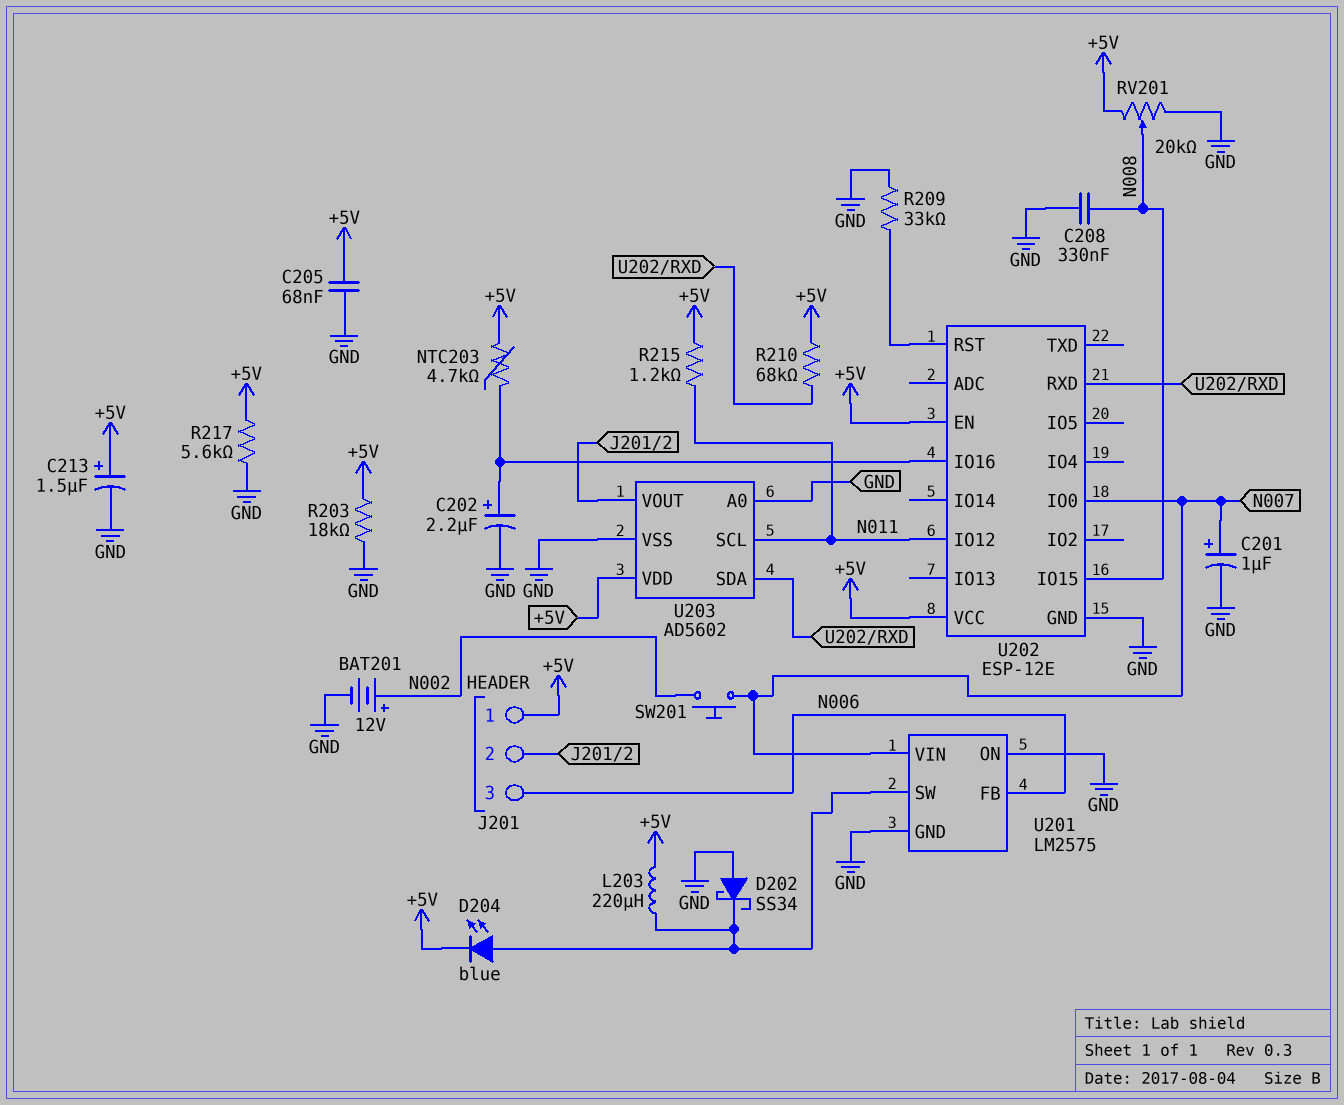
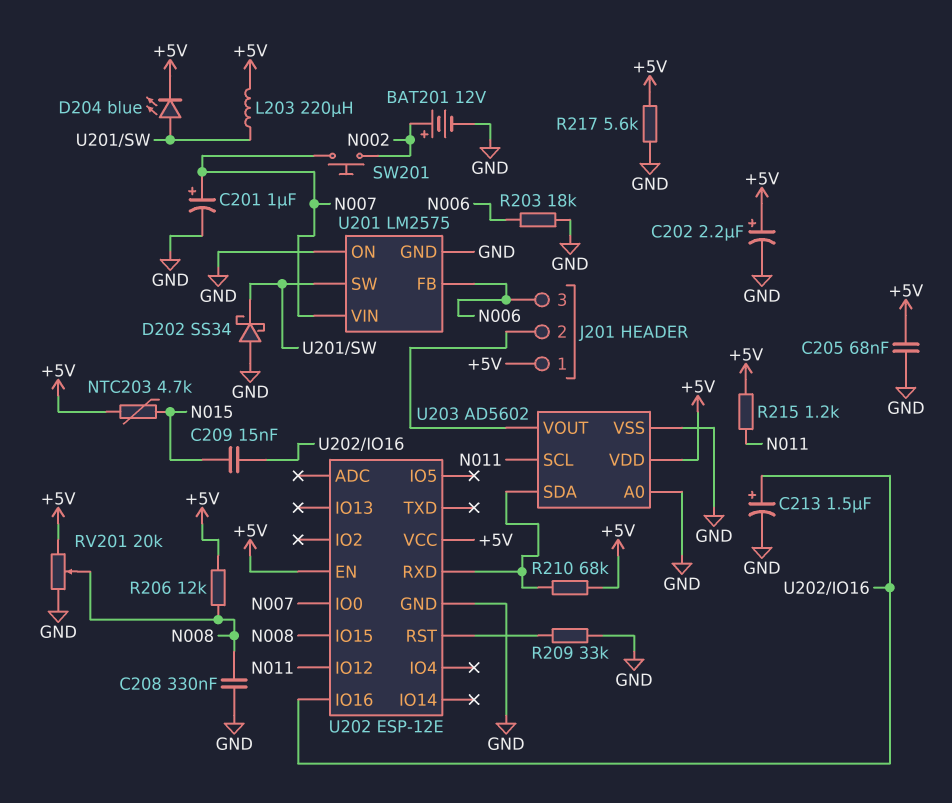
C202: 2.2uF (plus U202/IO16, minus GND) -> 2.2uF (plus +5V, minus GND)
C209: none -> 15nF (N015, U202/IO16)
C213: 1.5uF (plus +5V, minus GND) -> 1.5uF (plus U202/IO16, minus GND)
NTC203: 4.7k (+5V, U202/IO16) -> 4.7k (+5V, N015)
R203: 18k (+5V, GND) -> 18k (GND, N006)
R206: none -> 12k (+5V, N008)

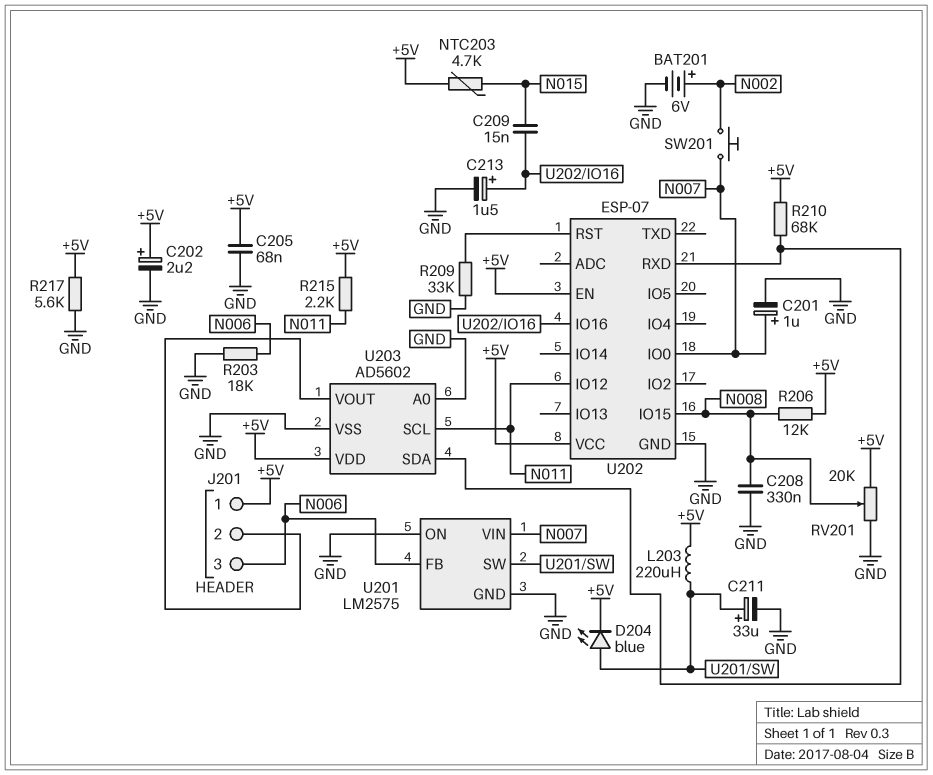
BAT201: 12V (plus N002, minus GND) -> 6V (plus N002, minus GND)
C211: none -> 33uF (plus U201/SW, minus GND)
D202: schottky SS34 (A GND, K U201/SW) -> none
R215: 1.2k (+5V, N011) -> 2.2k (+5V, N011)
U202: ESP-12E -> ESP-07

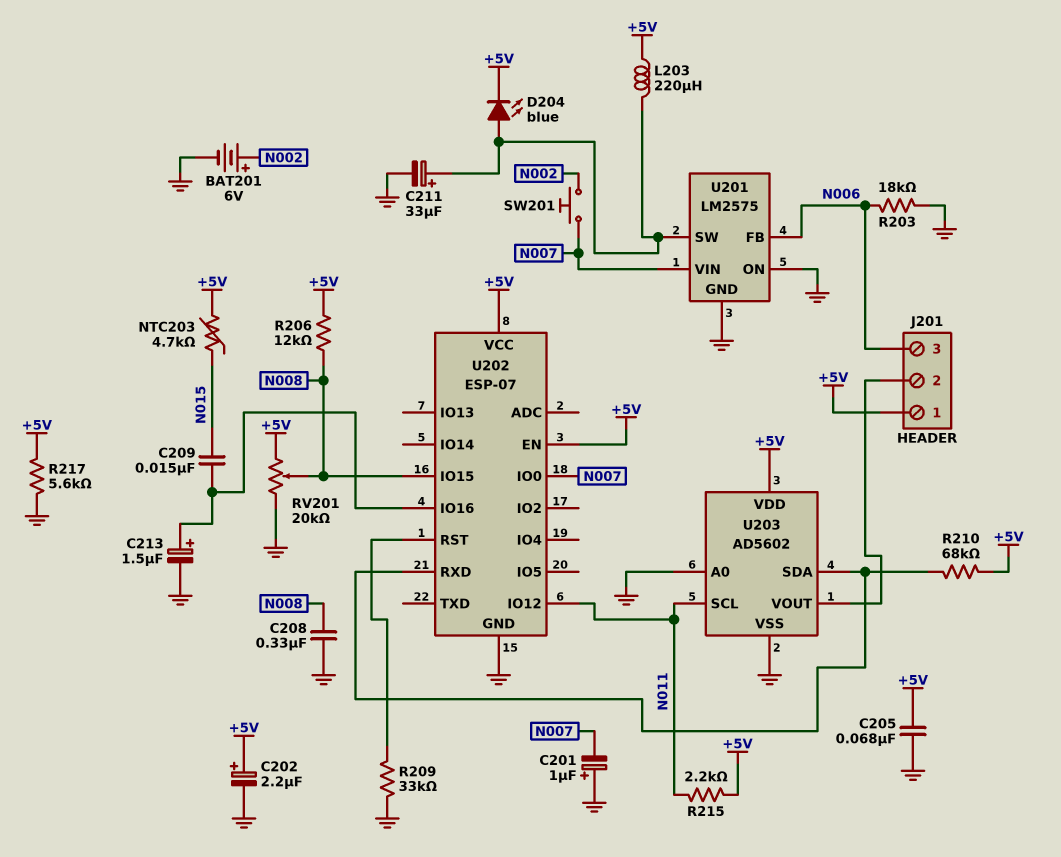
C201: 1uF (plus N007, minus GND) -> 1uF (plus GND, minus N007)

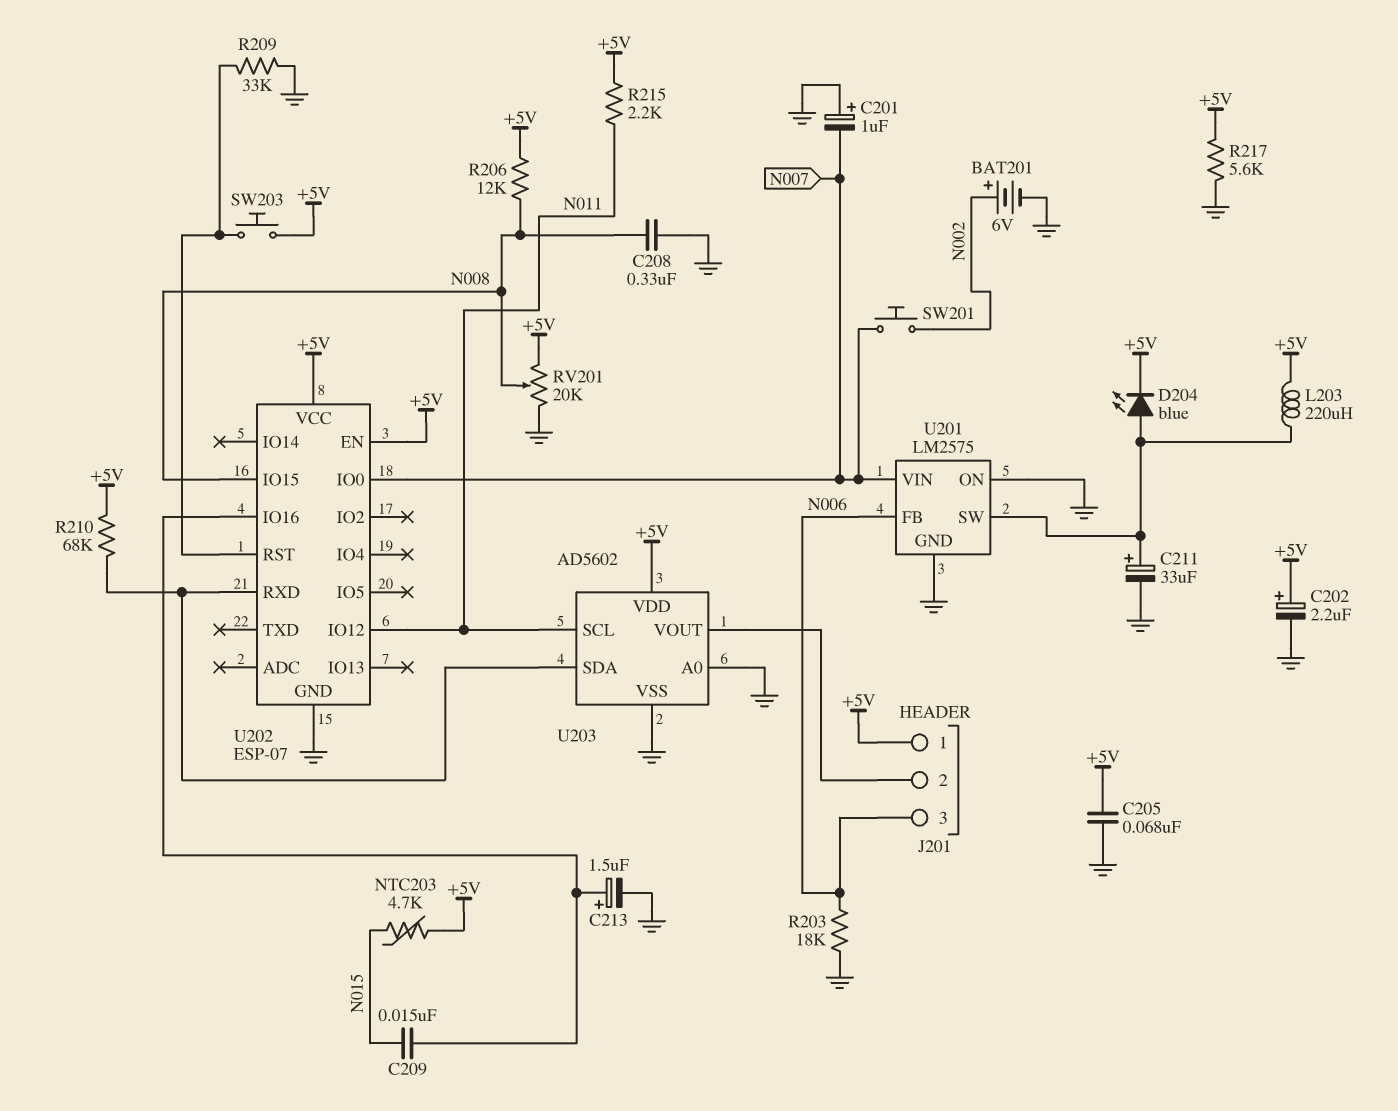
SW203: none -> button (+5V, U202/RST)

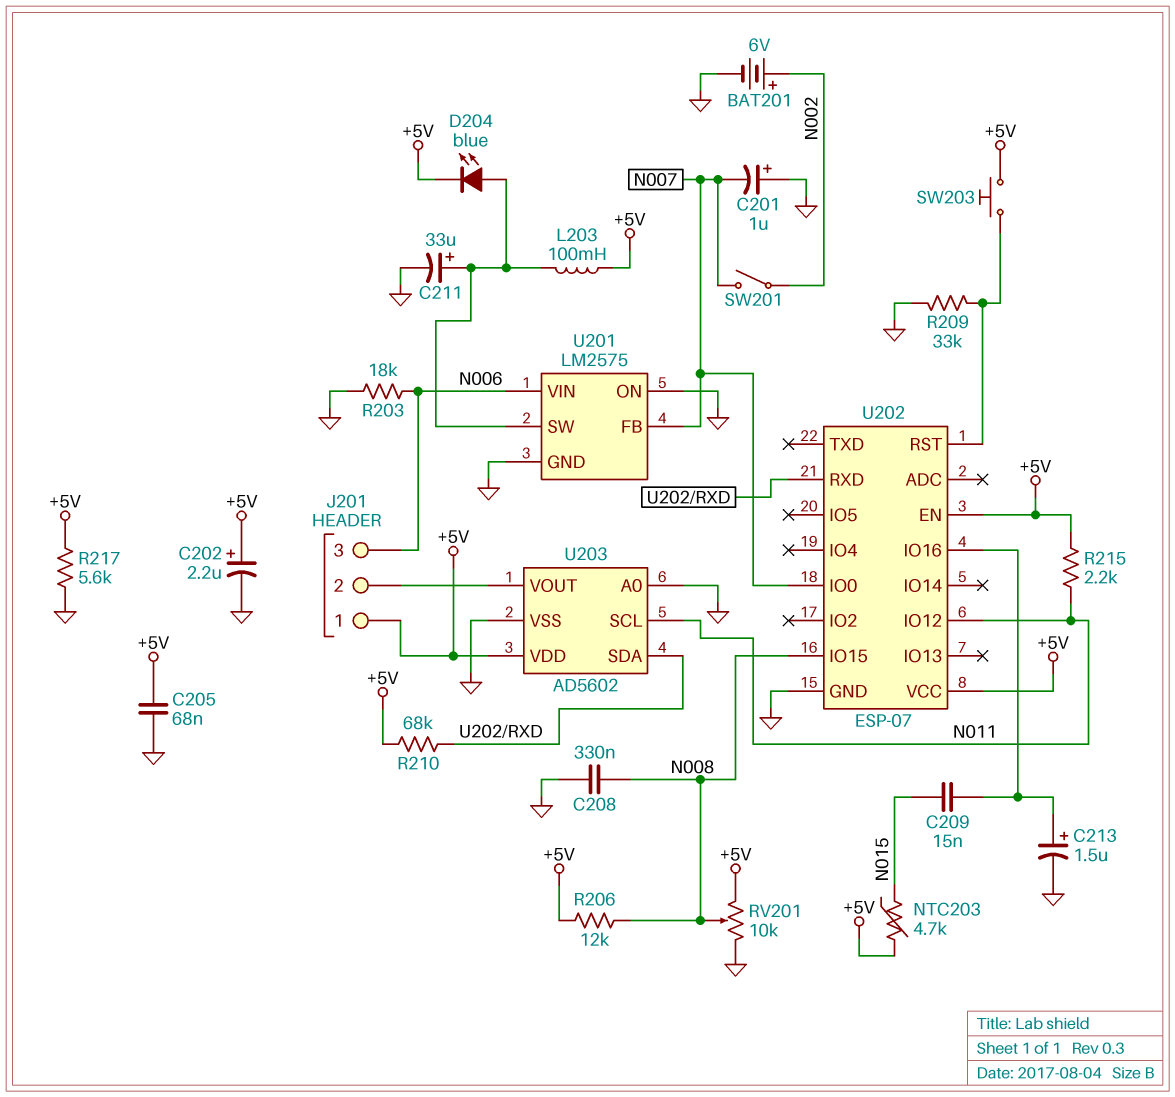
L203: 220uH (+5V, U201/SW) -> 100mH (+5V, U201/SW)
RV201: 20k (+5V, GND, wiper N008) -> 10k (+5V, GND, wiper N008)
SW201: button (N002, N007) -> switch (N002, N007)
U201 pin FB: N006 -> N007
U201 pin VIN: N007 -> N006

